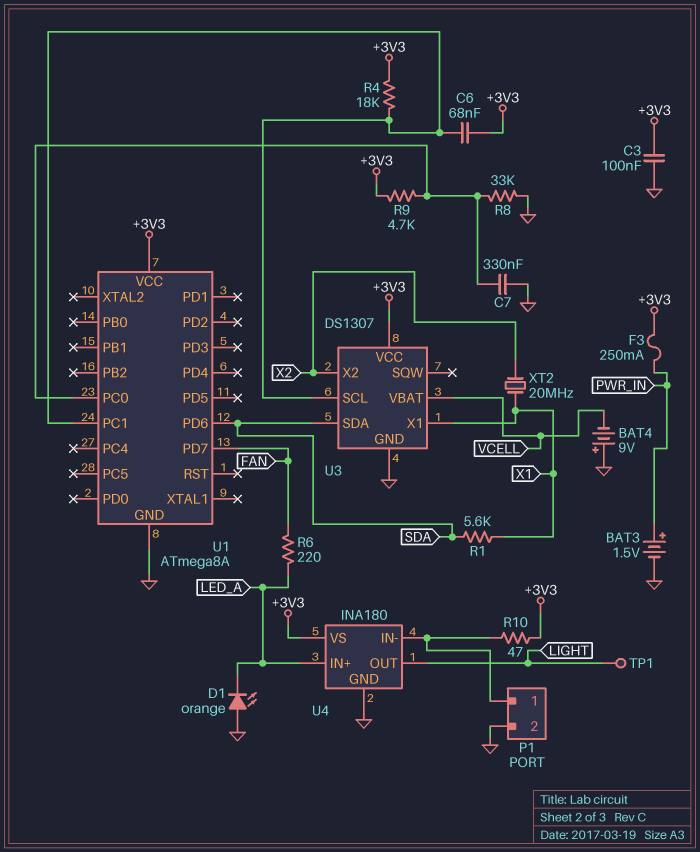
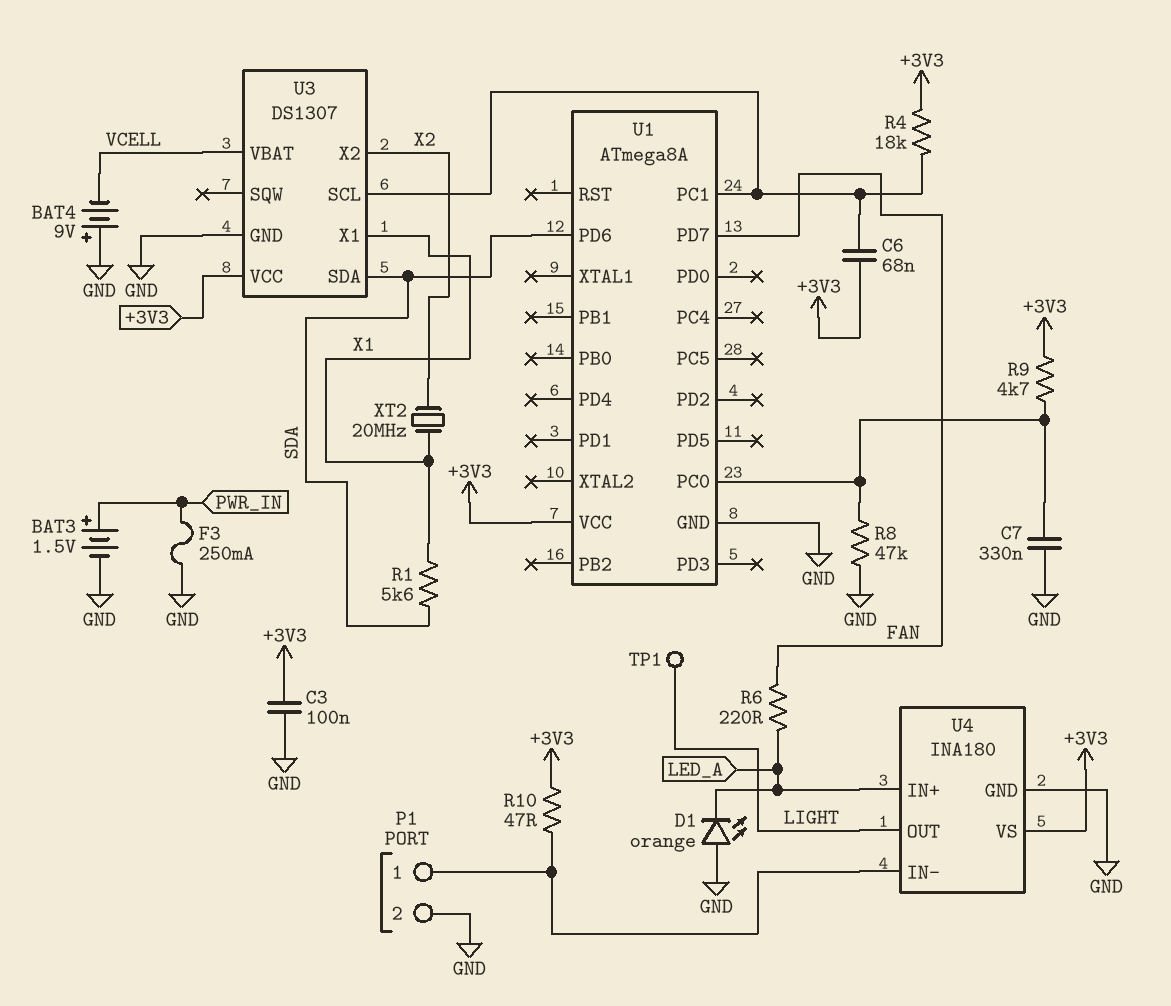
F3: 250mA (+3V3, PWR_IN) -> 250mA (GND, PWR_IN)
R8: 33k (GND, U1/PC0) -> 47k (GND, U1/PC0)

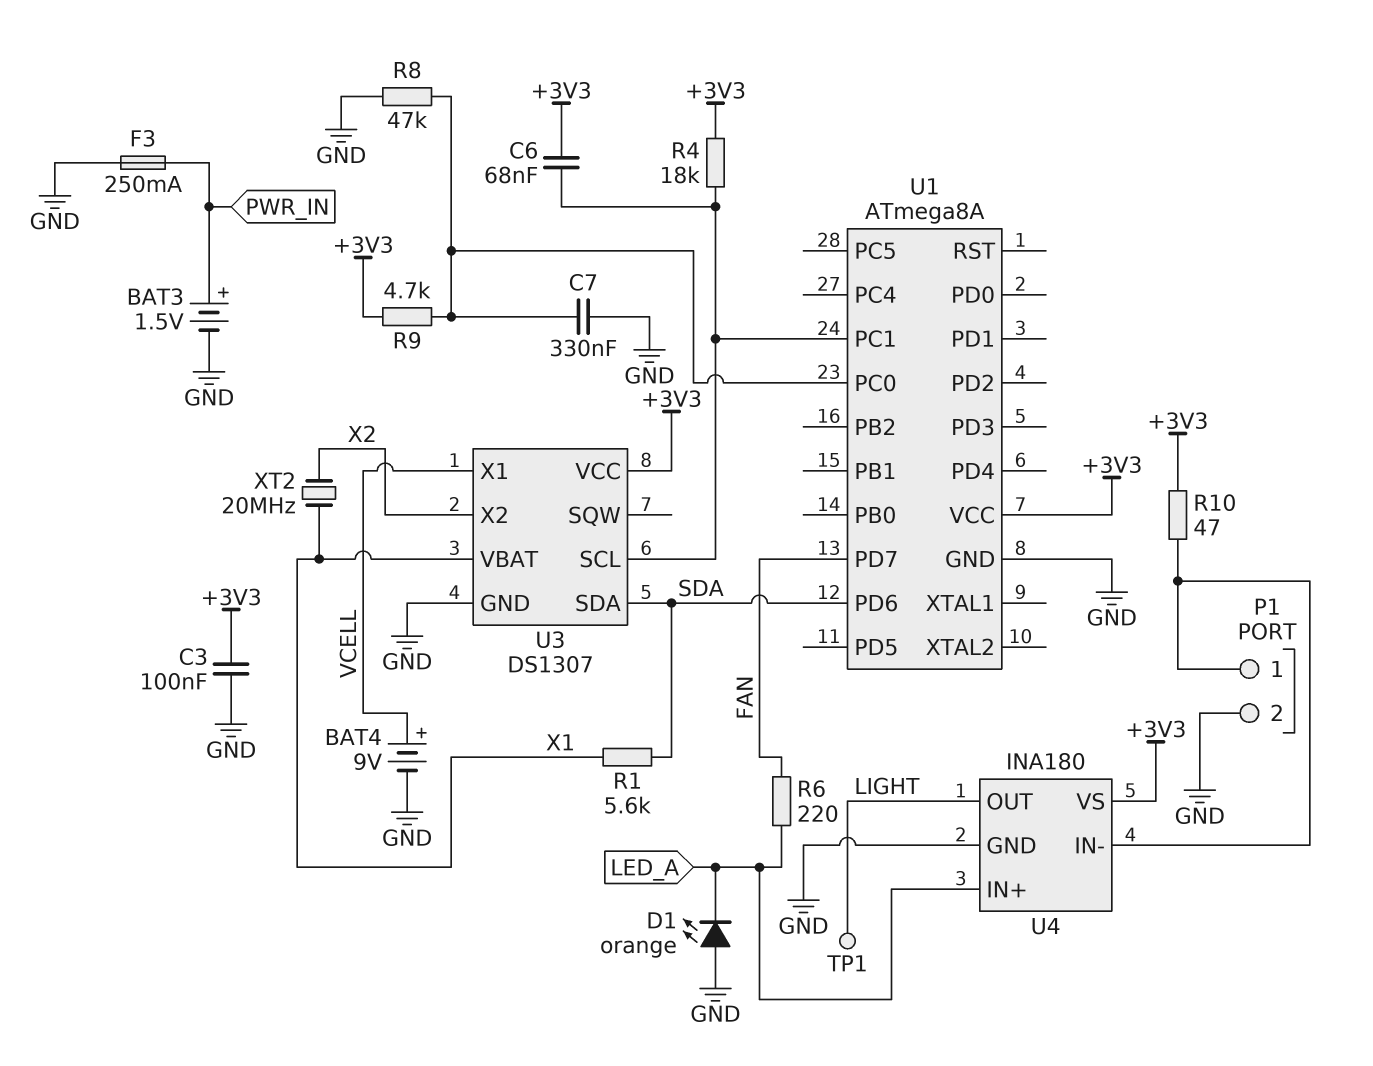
BAT4: 9V (plus GND, minus VCELL) -> 9V (plus VCELL, minus GND)
U3 pin VBAT: VCELL -> X1
U3 pin X1: X1 -> VCELL

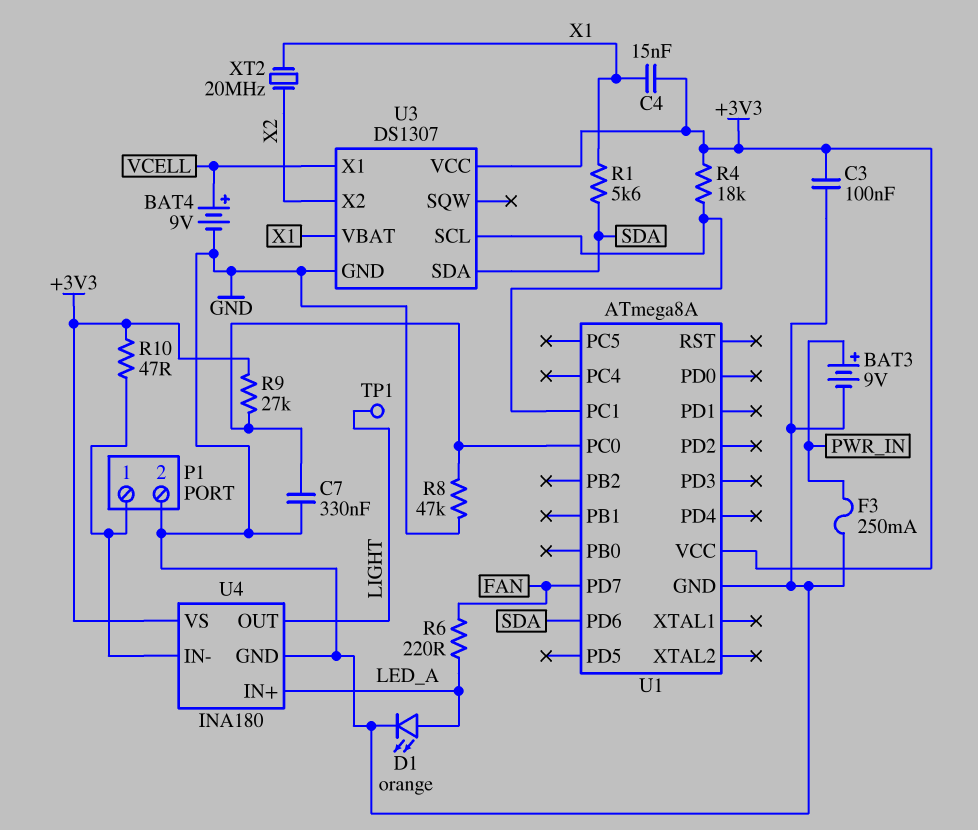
BAT3: 1.5V (plus PWR_IN, minus GND) -> 9V (plus PWR_IN, minus GND)
C4: none -> 15nF (+3V3, X1)
C6: 68nF (+3V3, U1/PC1) -> none
D1: LED orange (A GND, K LED_A) -> LED orange (A LED_A, K GND)
R9: 4.7k (+3V3, U1/PC0) -> 27k (+3V3, U1/PC0)

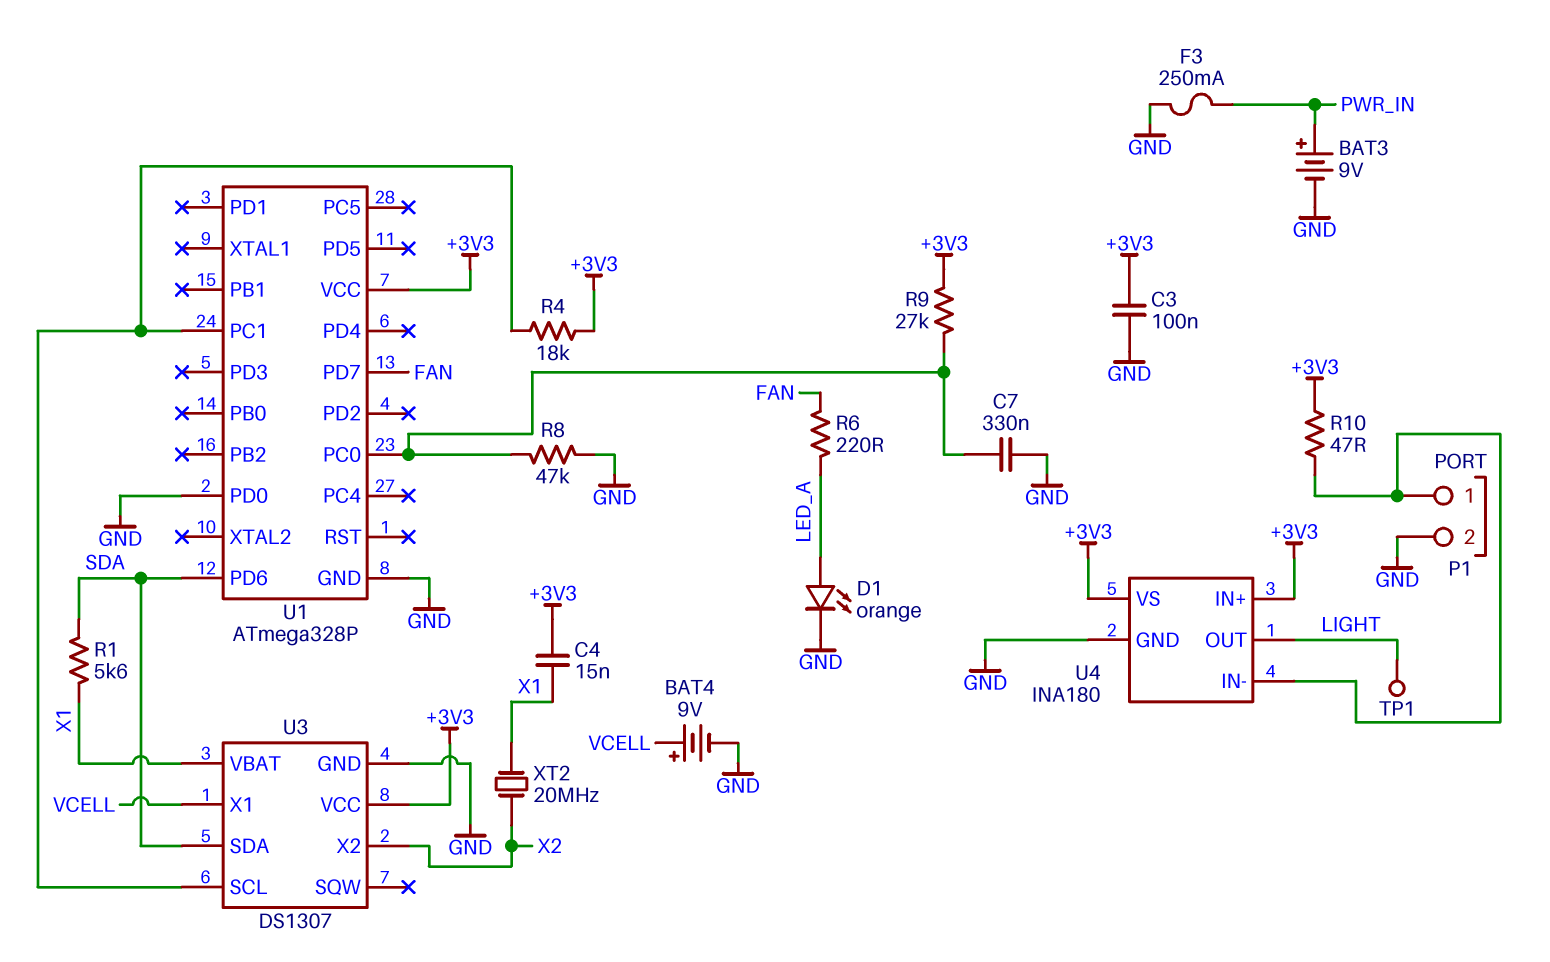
U1: ATmega8A -> ATmega328P
U1 pin PD0: none -> GND
U4 pin IN+: LED_A -> +3V3

